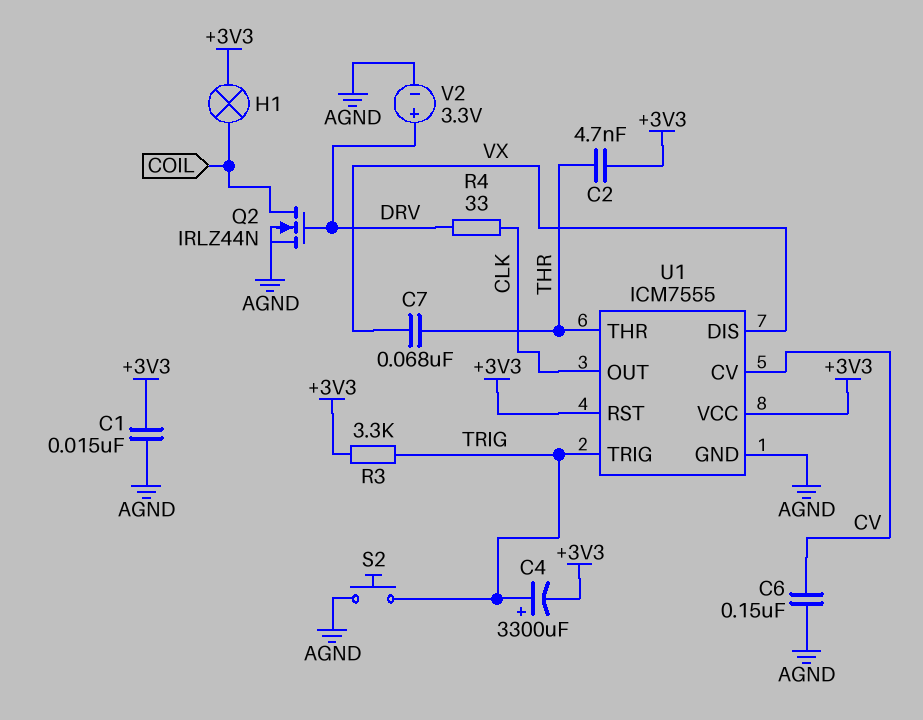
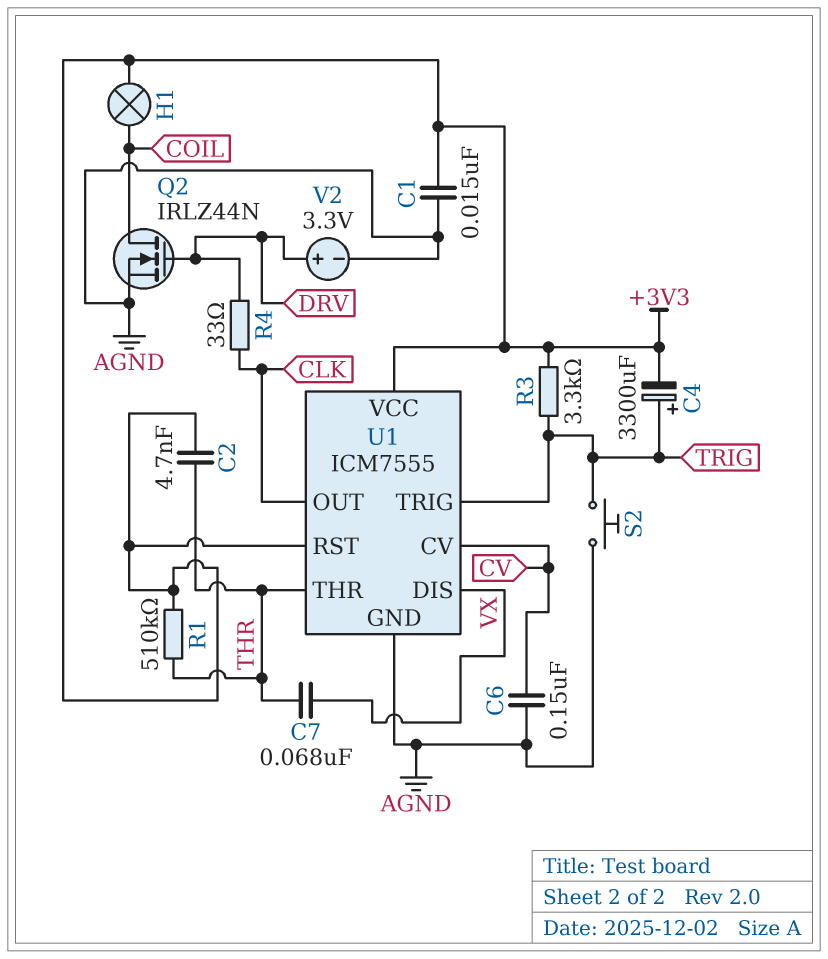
R1: none -> 510k (+3V3, THR)

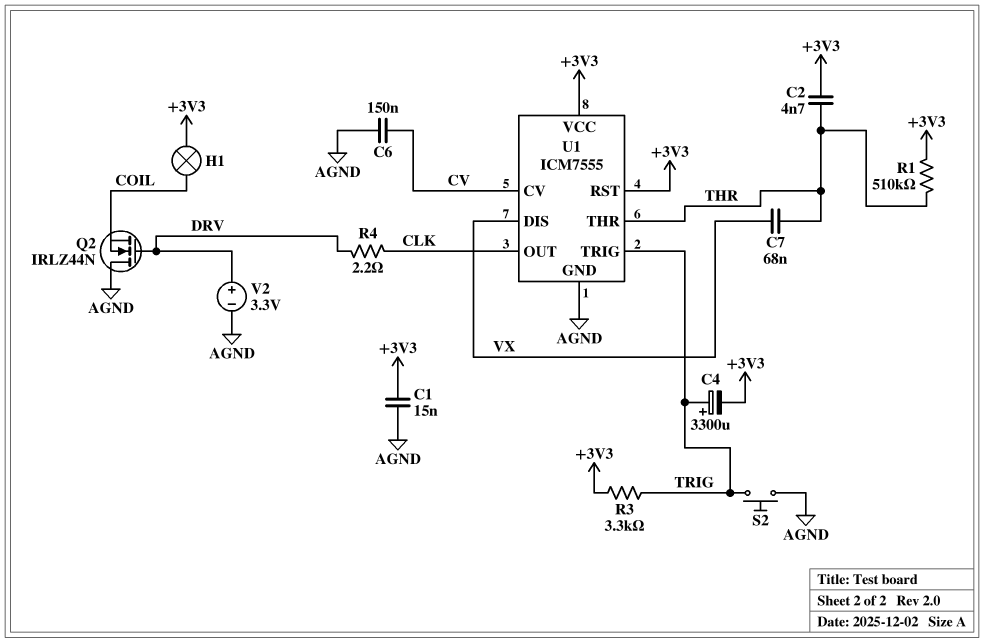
Q2: NMOS IRLZ44N (G DRV, D COIL, S AGND) -> NMOS IRLZ44N (G DRV, D AGND, S COIL)
R4: 33 (CLK, DRV) -> 2.2 (CLK, DRV)

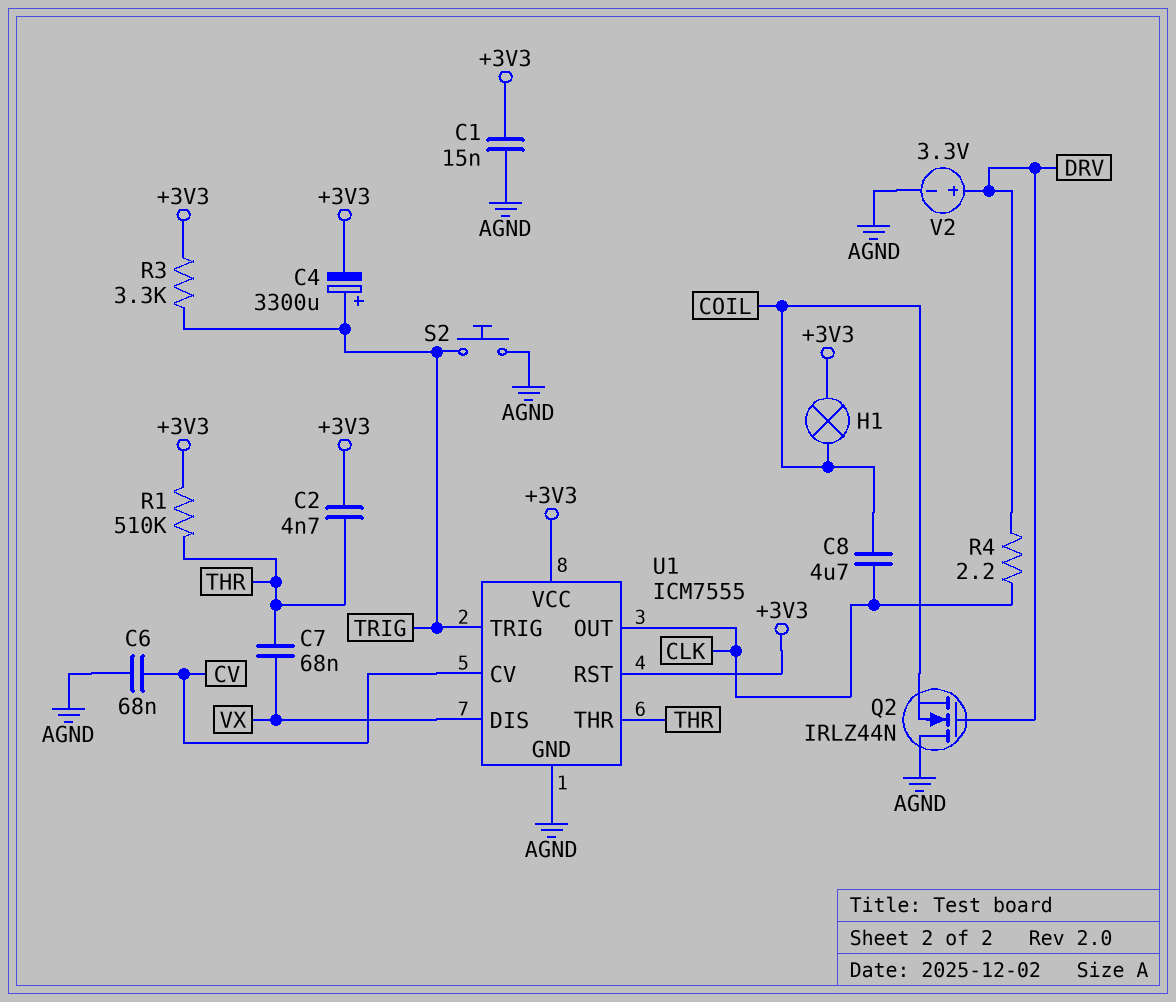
C6: 150nF (AGND, CV) -> 68nF (AGND, CV)
C8: none -> 4.7uF (CLK, COIL)

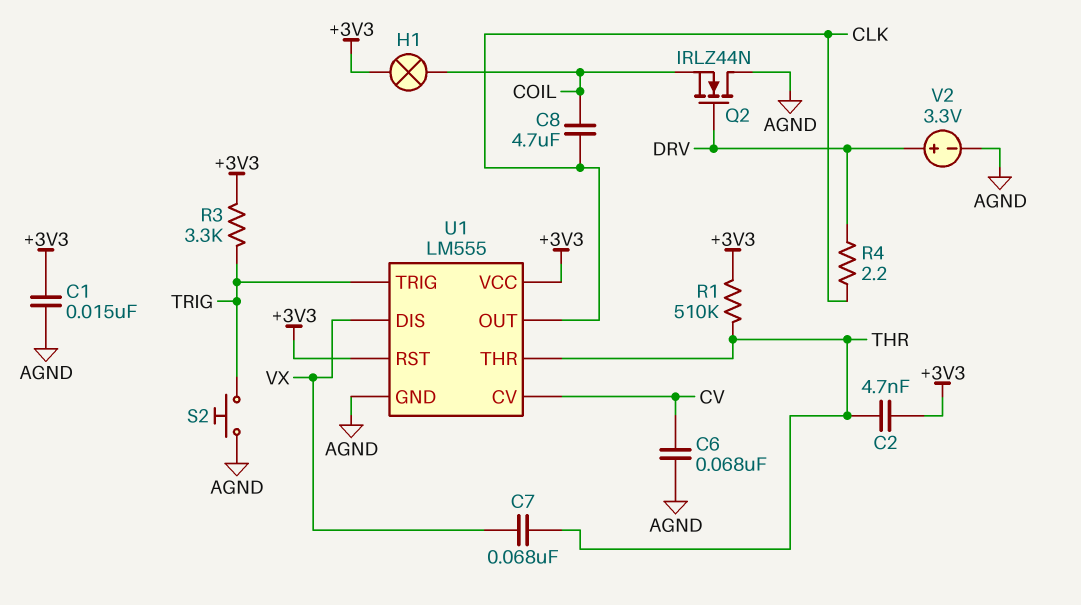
C4: 3300uF (plus TRIG, minus +3V3) -> none
U1: ICM7555 -> LM555

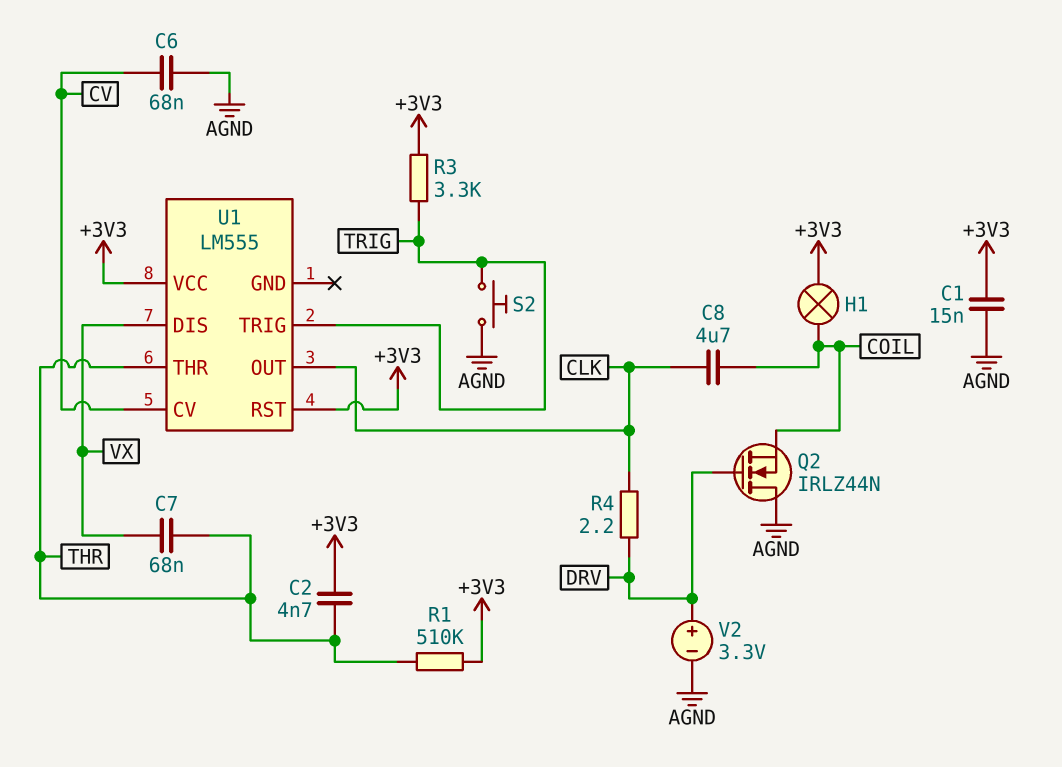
U1 pin GND: AGND -> none

